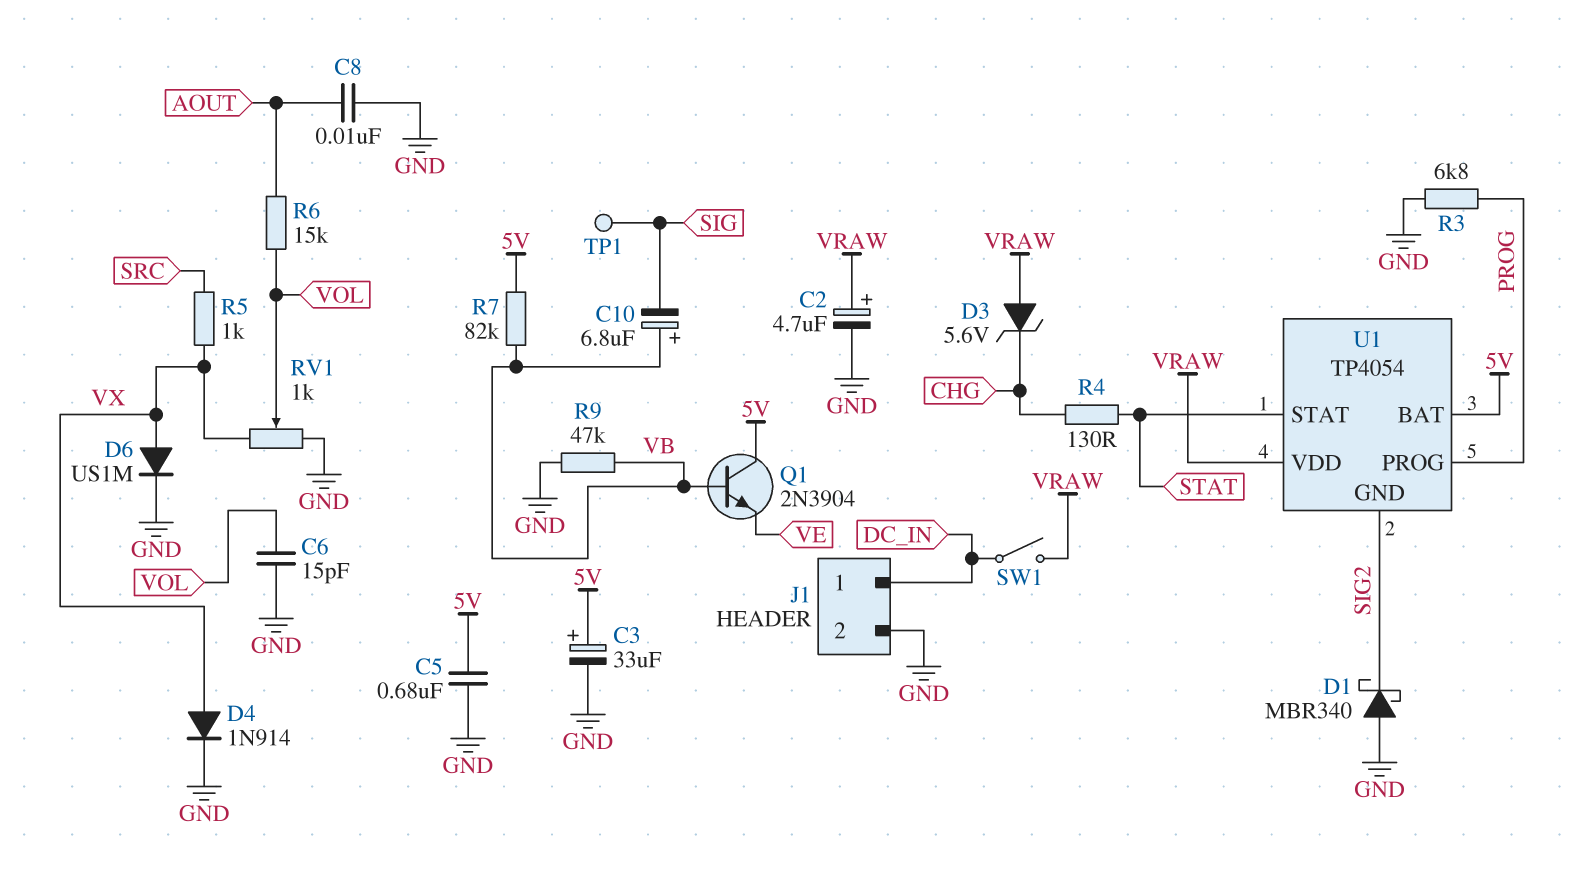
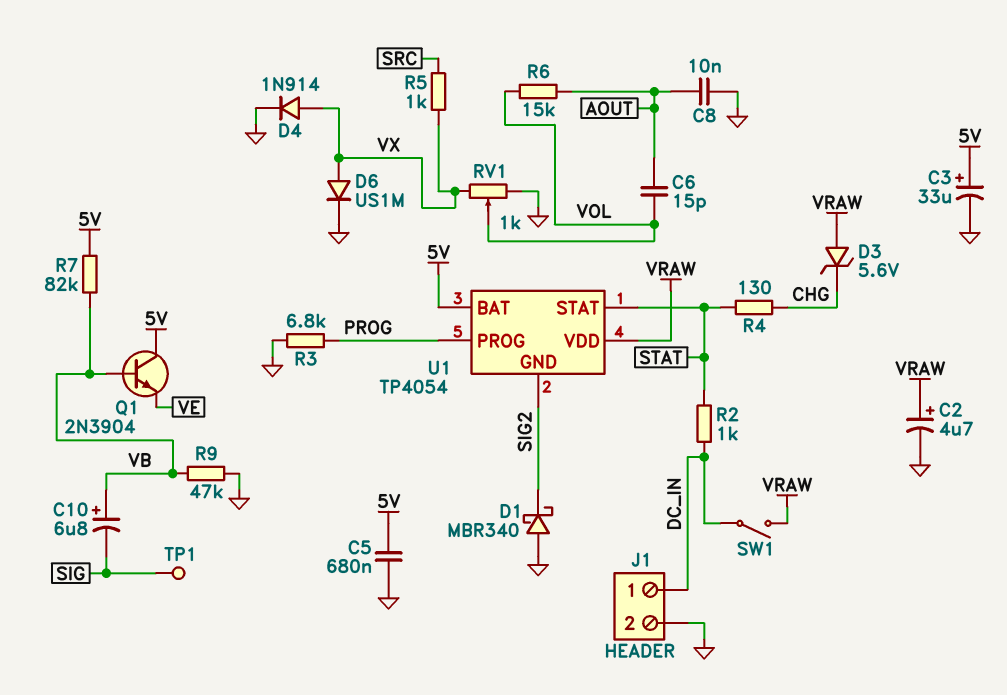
C6: 15pF (GND, VOL) -> 15pF (AOUT, VOL)
R2: none -> 1k (DC_IN, STAT)

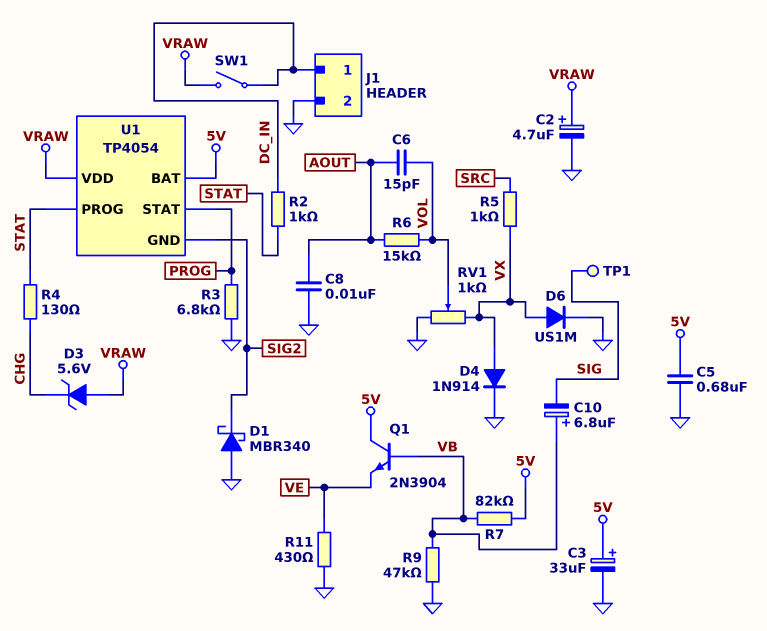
R11: none -> 430 (GND, VE)
U1 pin PROG: PROG -> STAT
U1 pin STAT: STAT -> PROG

